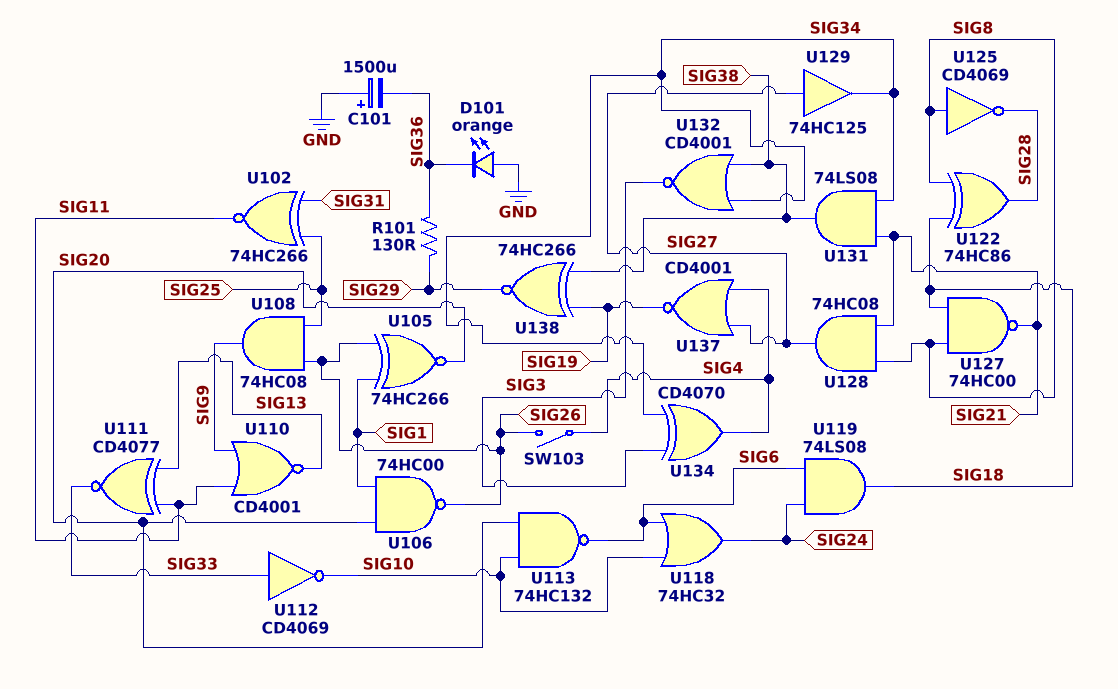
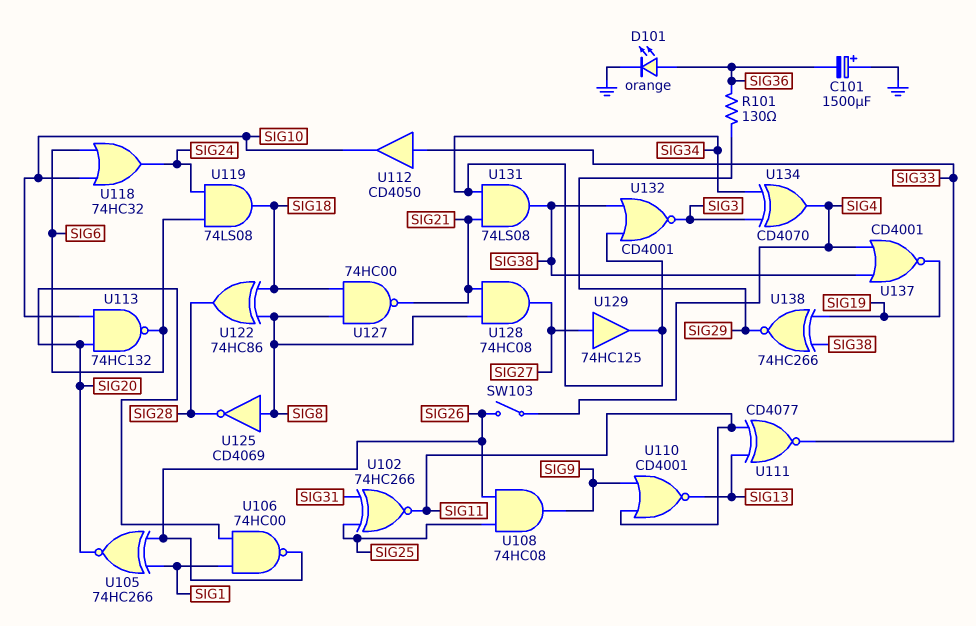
D101: LED orange (A GND, K SIG36) -> LED orange (A SIG36, K GND)
U112: NOT CD4069 (in SIG33, out SIG10) -> buffer CD4050 (in SIG33, out SIG10)
U137: NOR CD4001 (in SIG4, in SIG27, out SIG19) -> NOR CD4001 (in SIG4, in SIG38, out SIG19)

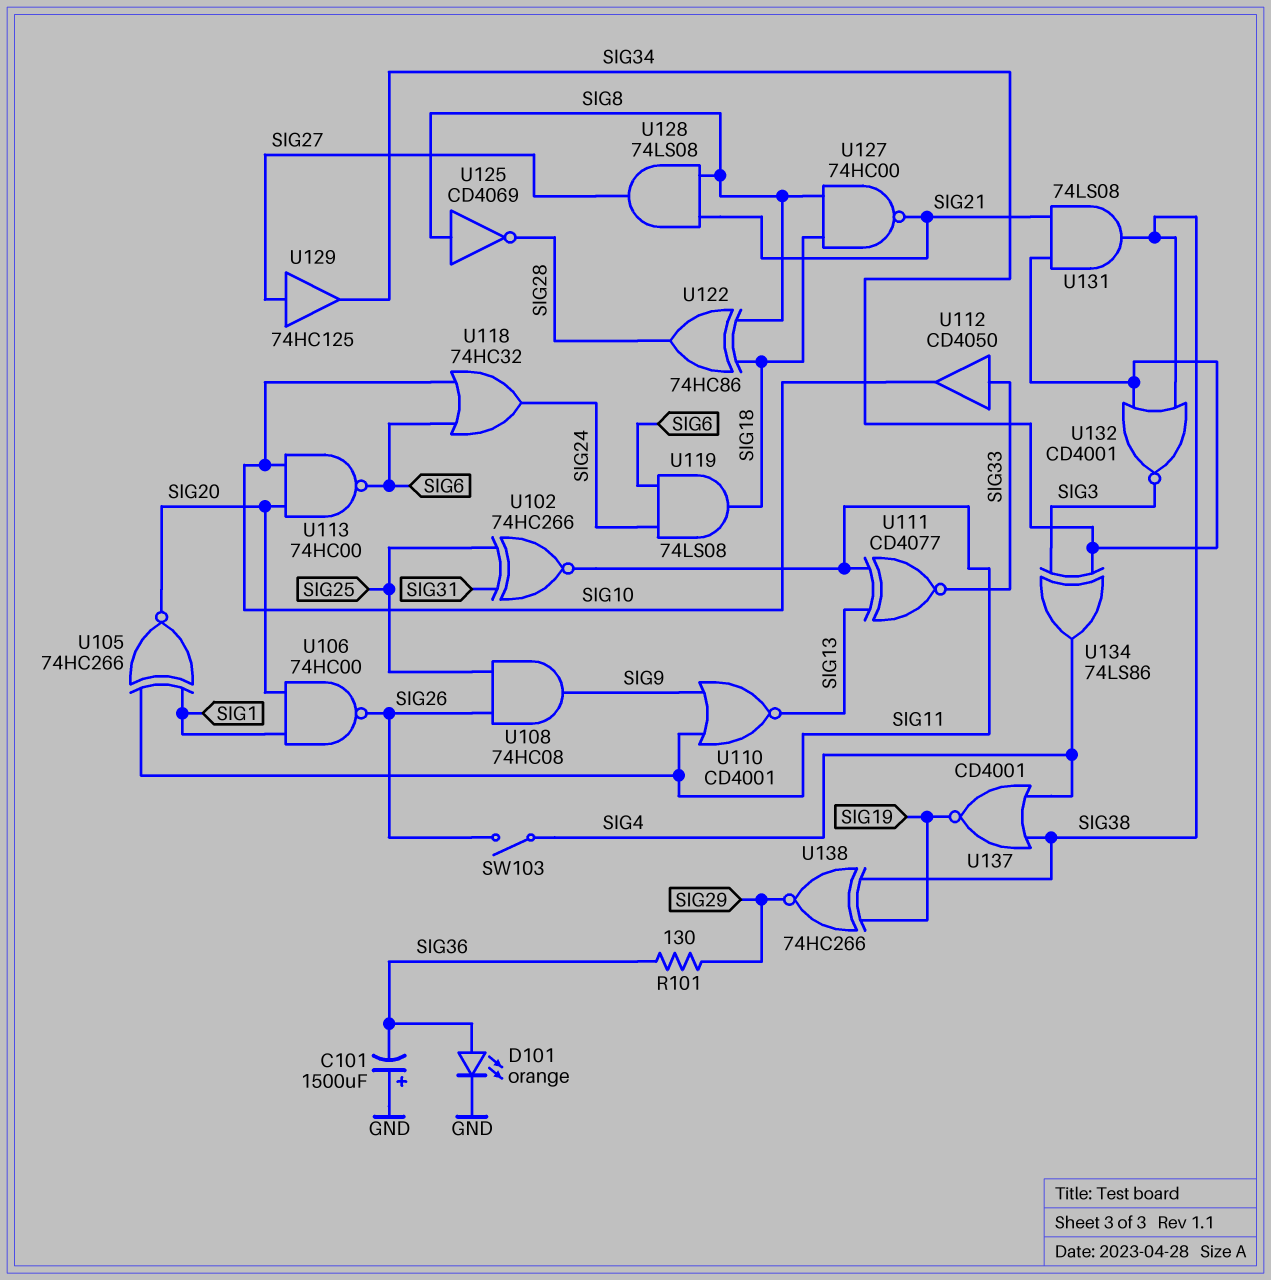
U105: XNOR 74HC266 (in SIG1, in SIG26, out SIG20) -> XNOR 74HC266 (in SIG1, in SIG11, out SIG20)
U113: NAND 74HC132 (in SIG10, in SIG20, out SIG6) -> NAND 74HC00 (in SIG10, in SIG20, out SIG6)
U128: AND 74HC08 (in SIG8, in SIG21, out SIG27) -> AND 74LS08 (in SIG8, in SIG21, out SIG27)
U134: XOR CD4070 (in SIG3, in SIG34, out SIG4) -> XOR 74LS86 (in SIG3, in SIG34, out SIG4)

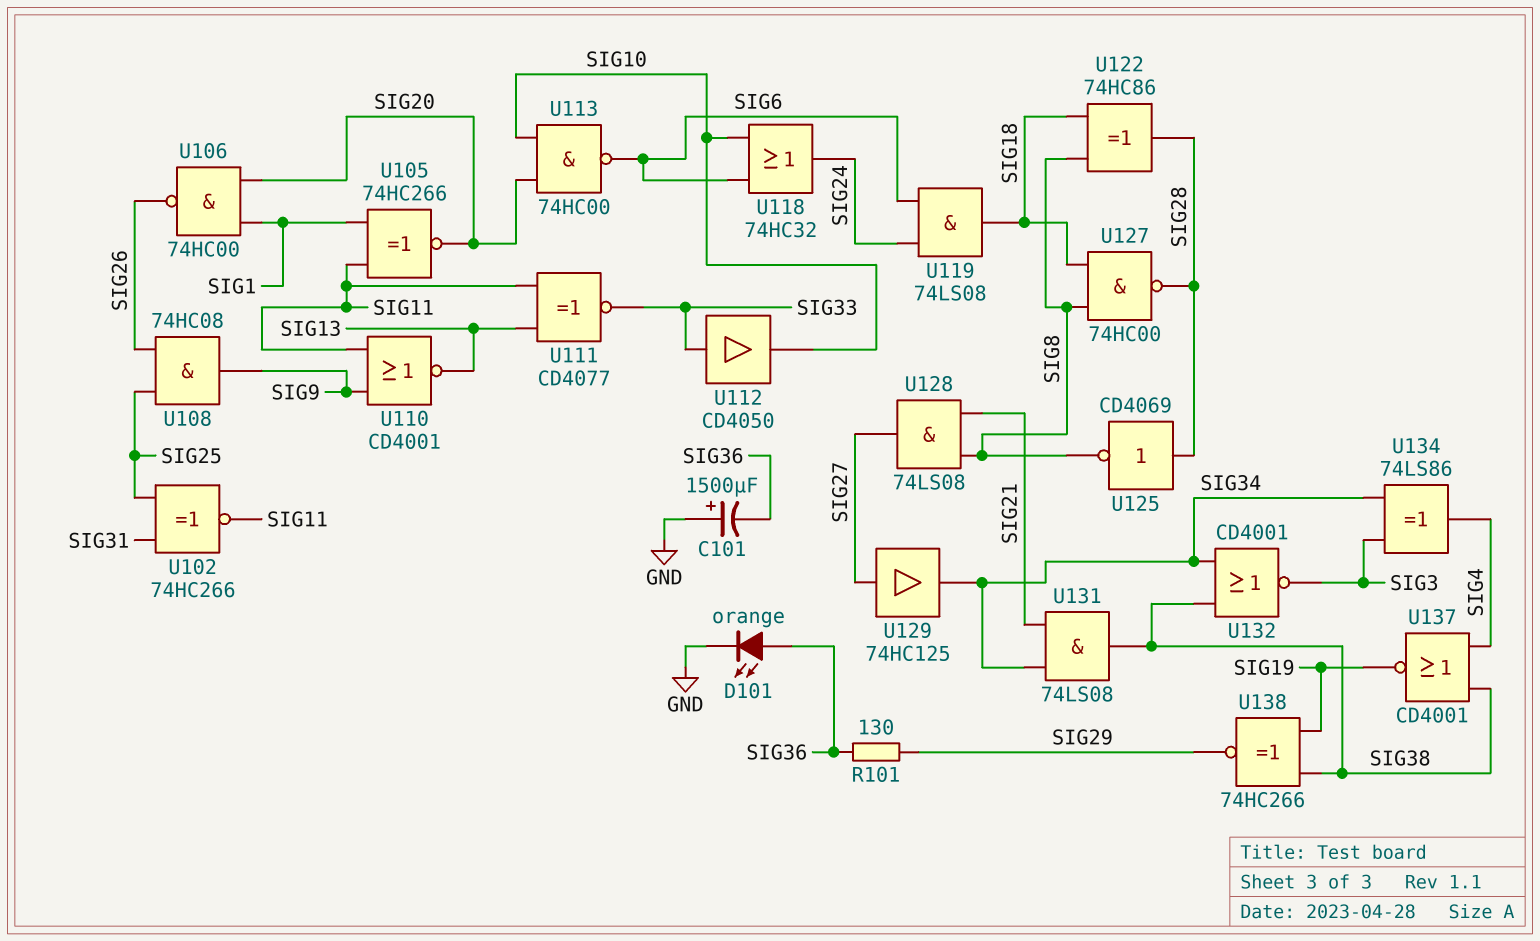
SW103: switch (SIG4, SIG26) -> none
U125: NOT CD4069 (in SIG8, out SIG28) -> NOT CD4069 (in SIG28, out SIG8)
U127: NAND 74HC00 (in SIG8, in SIG18, out SIG21) -> NAND 74HC00 (in SIG8, in SIG18, out SIG28)

